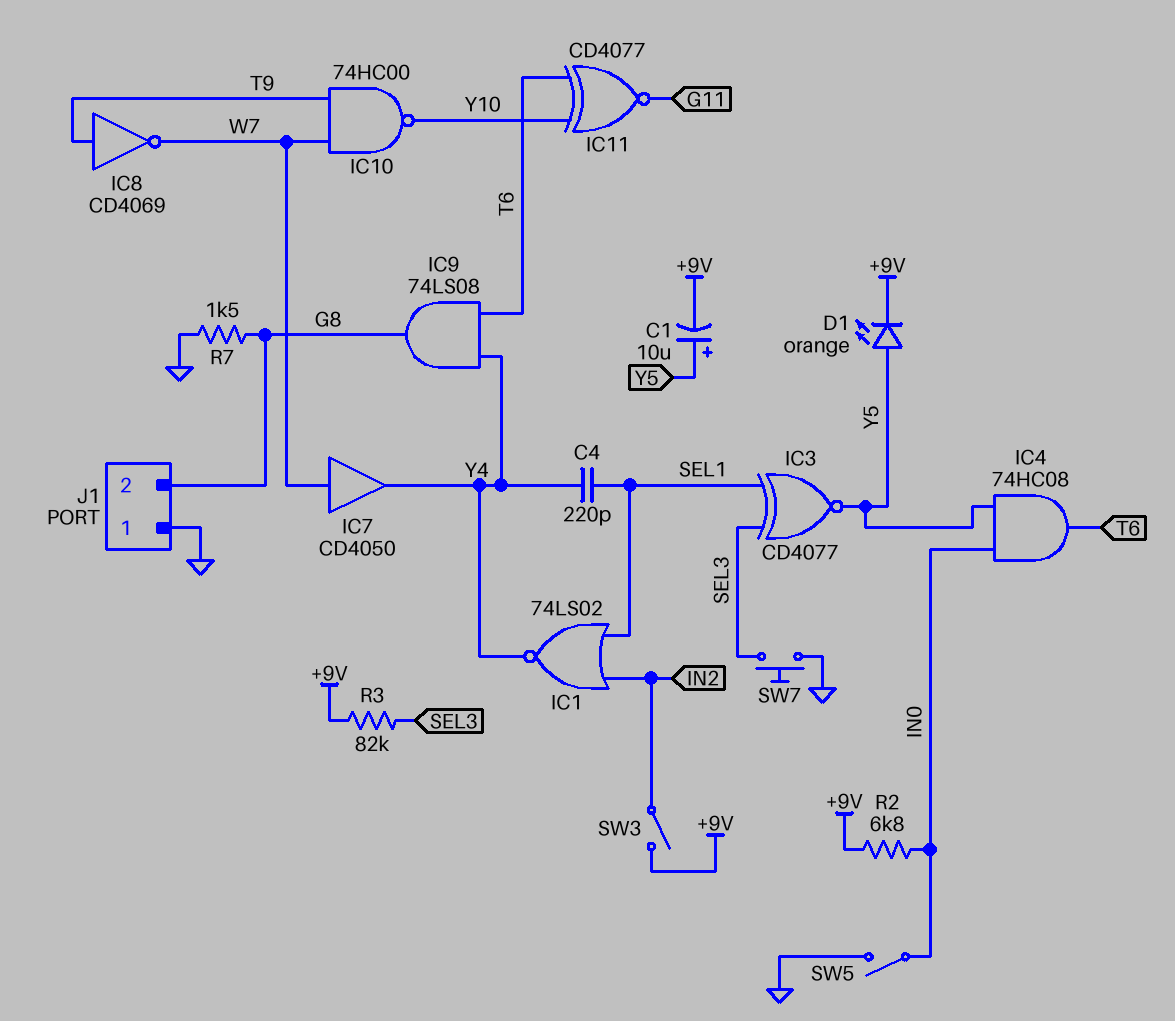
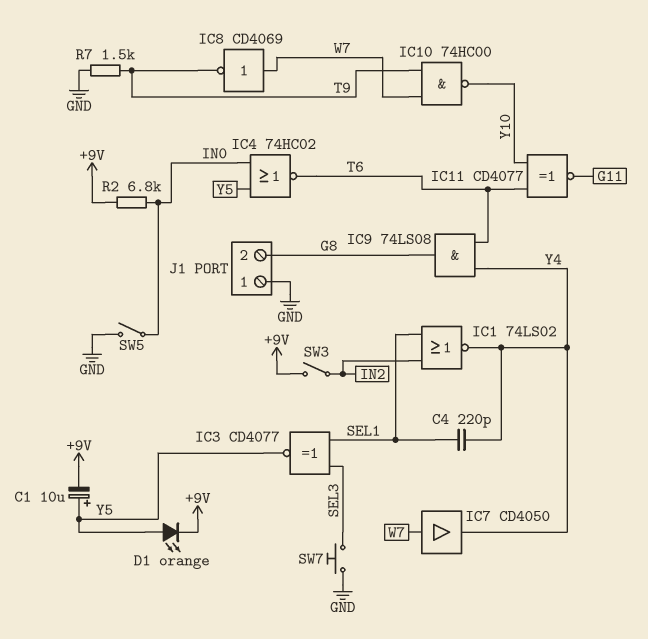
IC4: AND 74HC08 (in IN0, in Y5, out T6) -> NOR 74HC02 (in IN0, in Y5, out T6)
IC8: NOT CD4069 (in T9, out W7) -> NOT CD4069 (in W7, out T9)
R3: 82k (+9V, SEL3) -> none
R7: 1.5k (G8, GND) -> 1.5k (GND, T9)

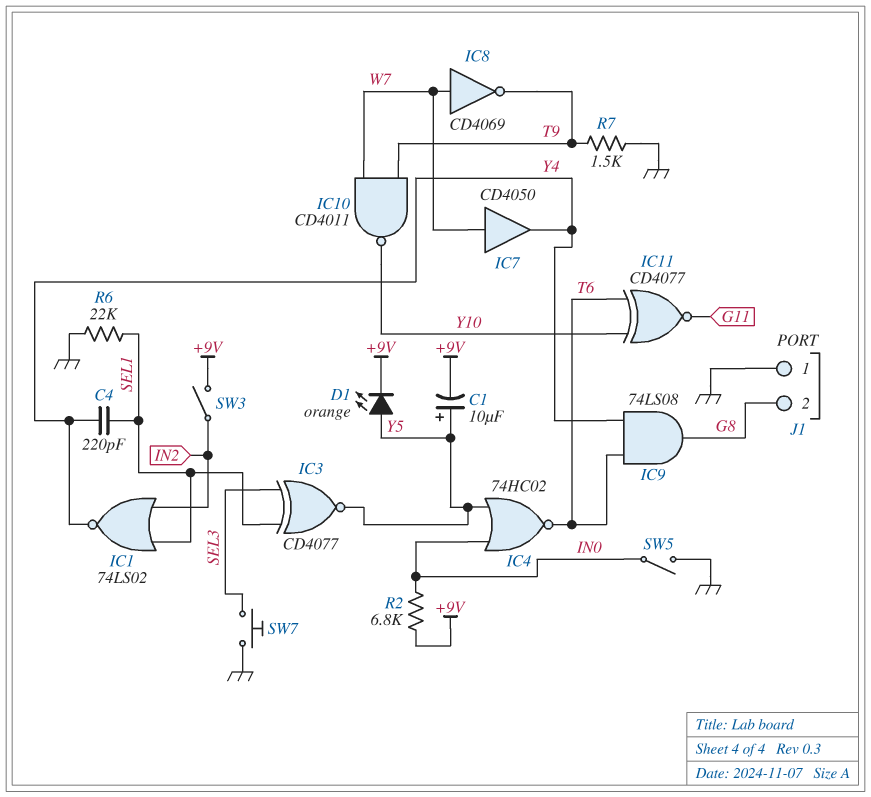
IC10: NAND 74HC00 (in T9, in W7, out Y10) -> NAND CD4011 (in T9, in W7, out Y10)
R6: none -> 22k (GND, SEL1)

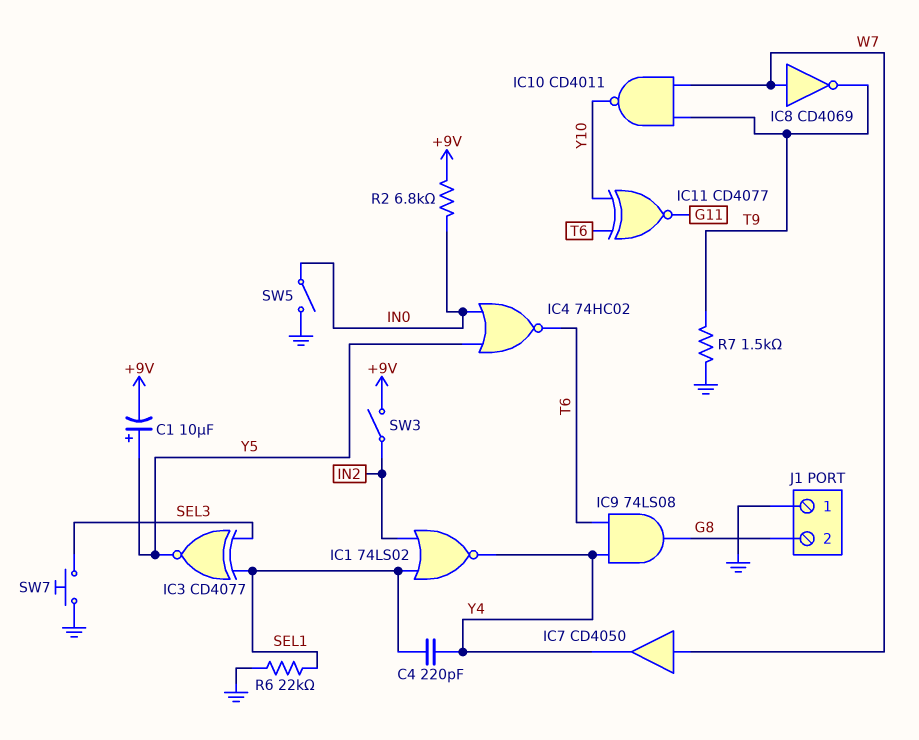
D1: LED orange (A Y5, K +9V) -> none

